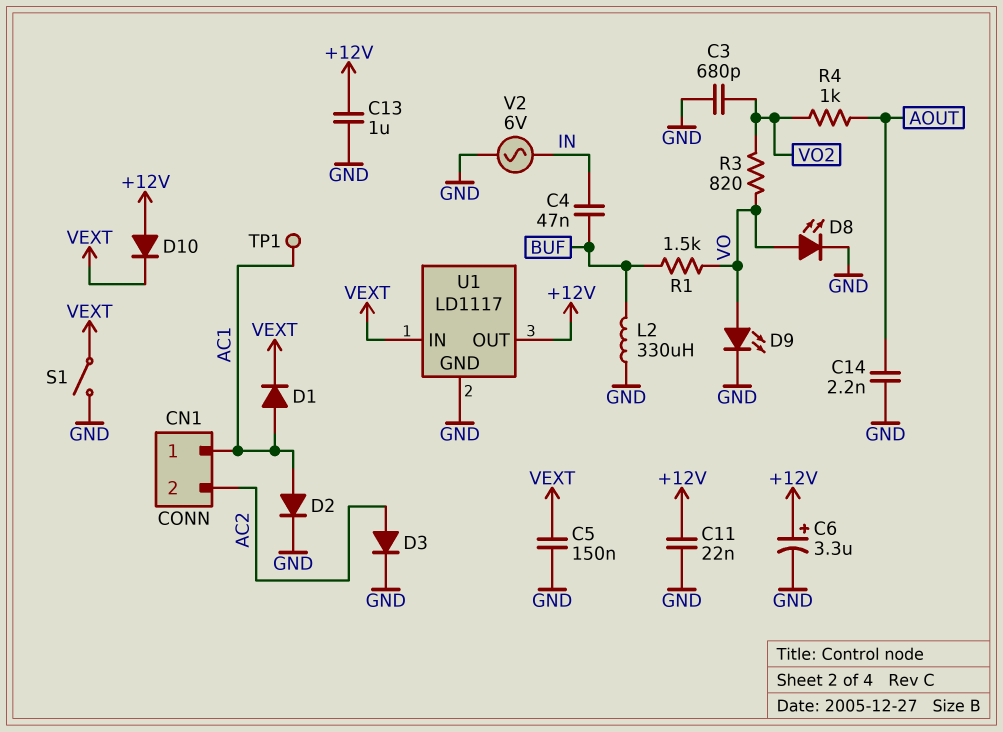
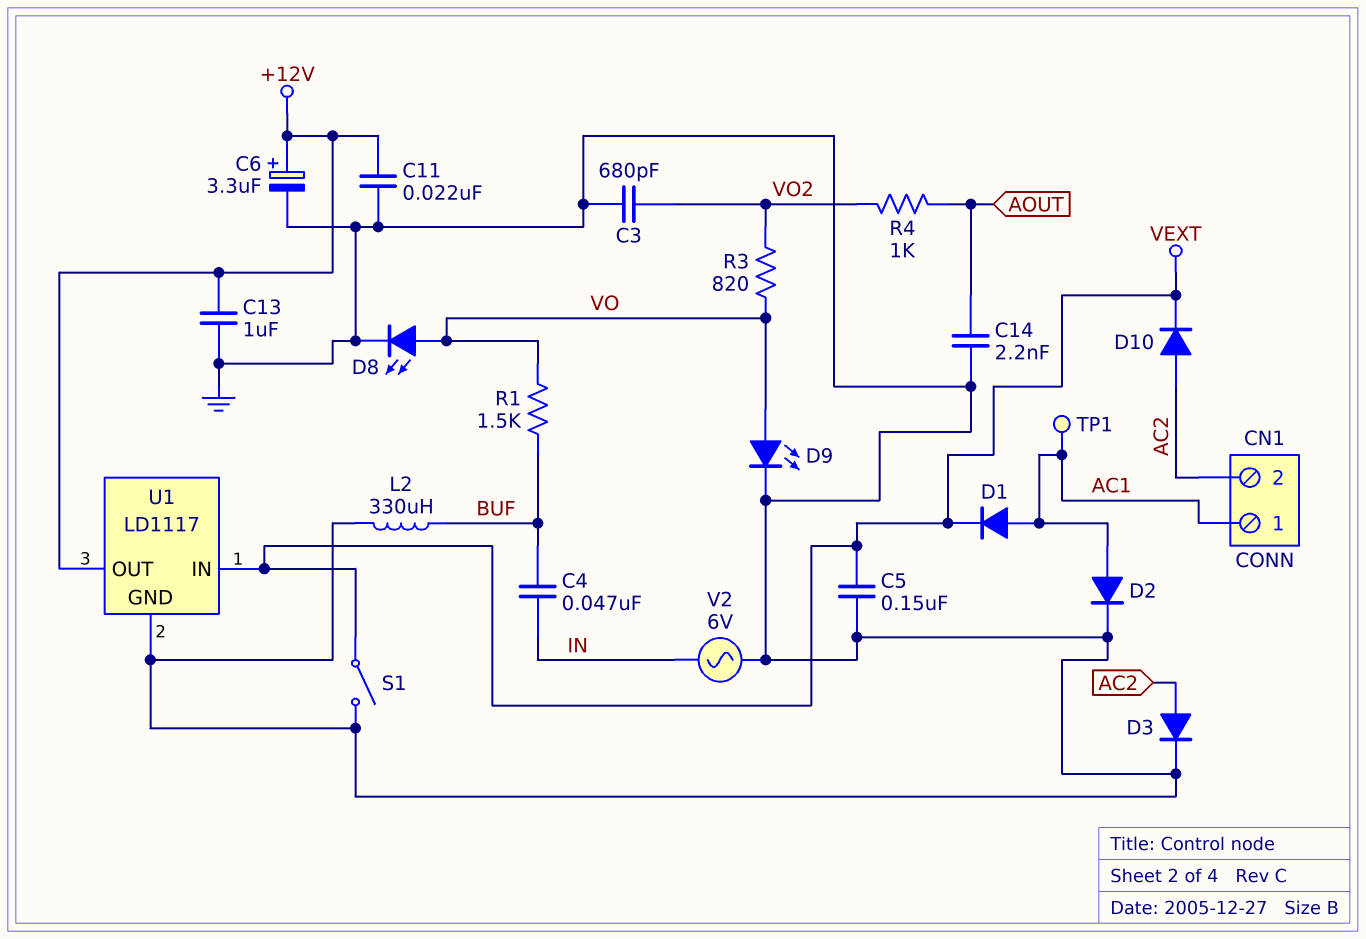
D10: diode (A +12V, K VEXT) -> diode (A AC2, K VEXT)

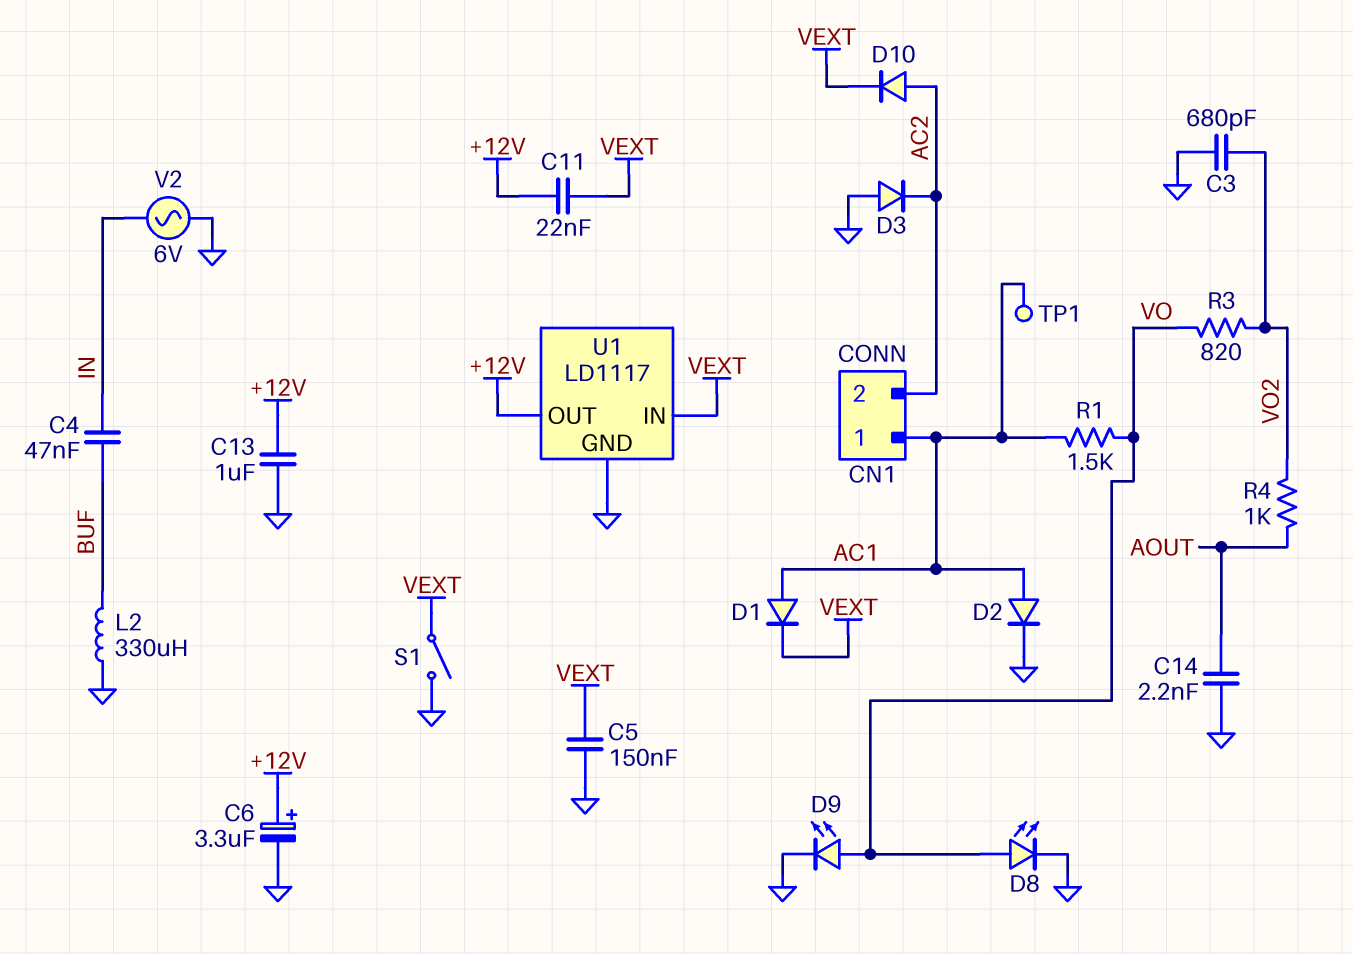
C11: 22nF (+12V, GND) -> 22nF (+12V, VEXT)
D3: diode (A AC2, K GND) -> diode (A GND, K AC2)
R1: 1.5k (BUF, VO) -> 1.5k (AC1, VO)

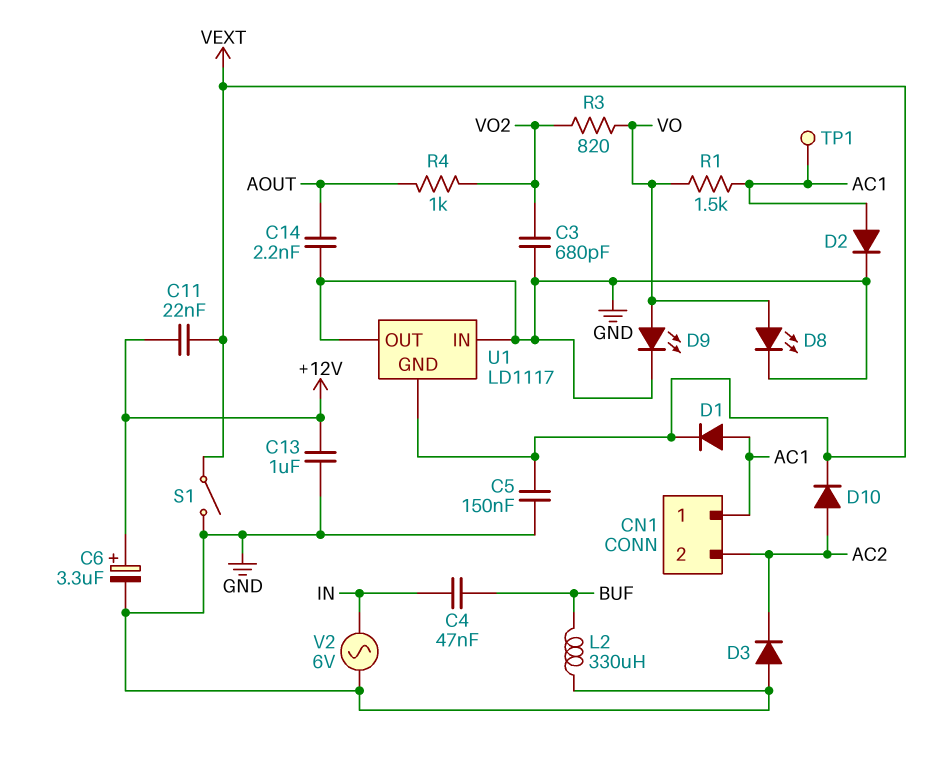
U1 pin GND: GND -> VEXT
U1 pin IN: VEXT -> GND
U1 pin OUT: +12V -> GND

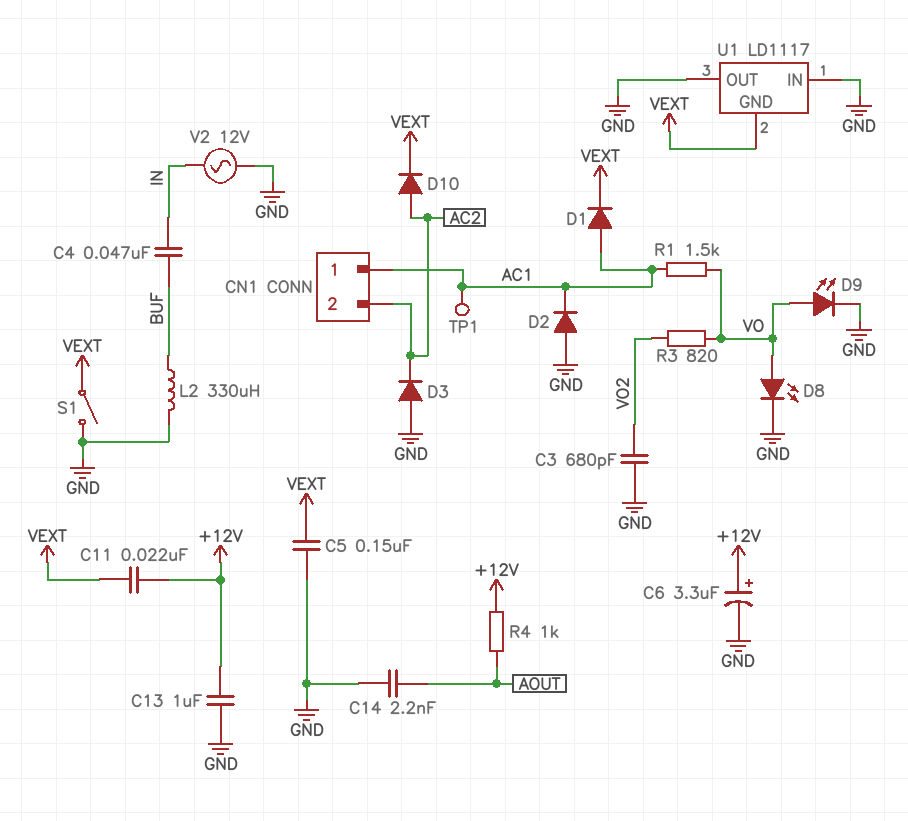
D2: diode (A AC1, K GND) -> diode (A GND, K AC1)
R4: 1k (AOUT, VO2) -> 1k (+12V, AOUT)
V2: AC 6V (GND, IN) -> AC 12V (GND, IN)

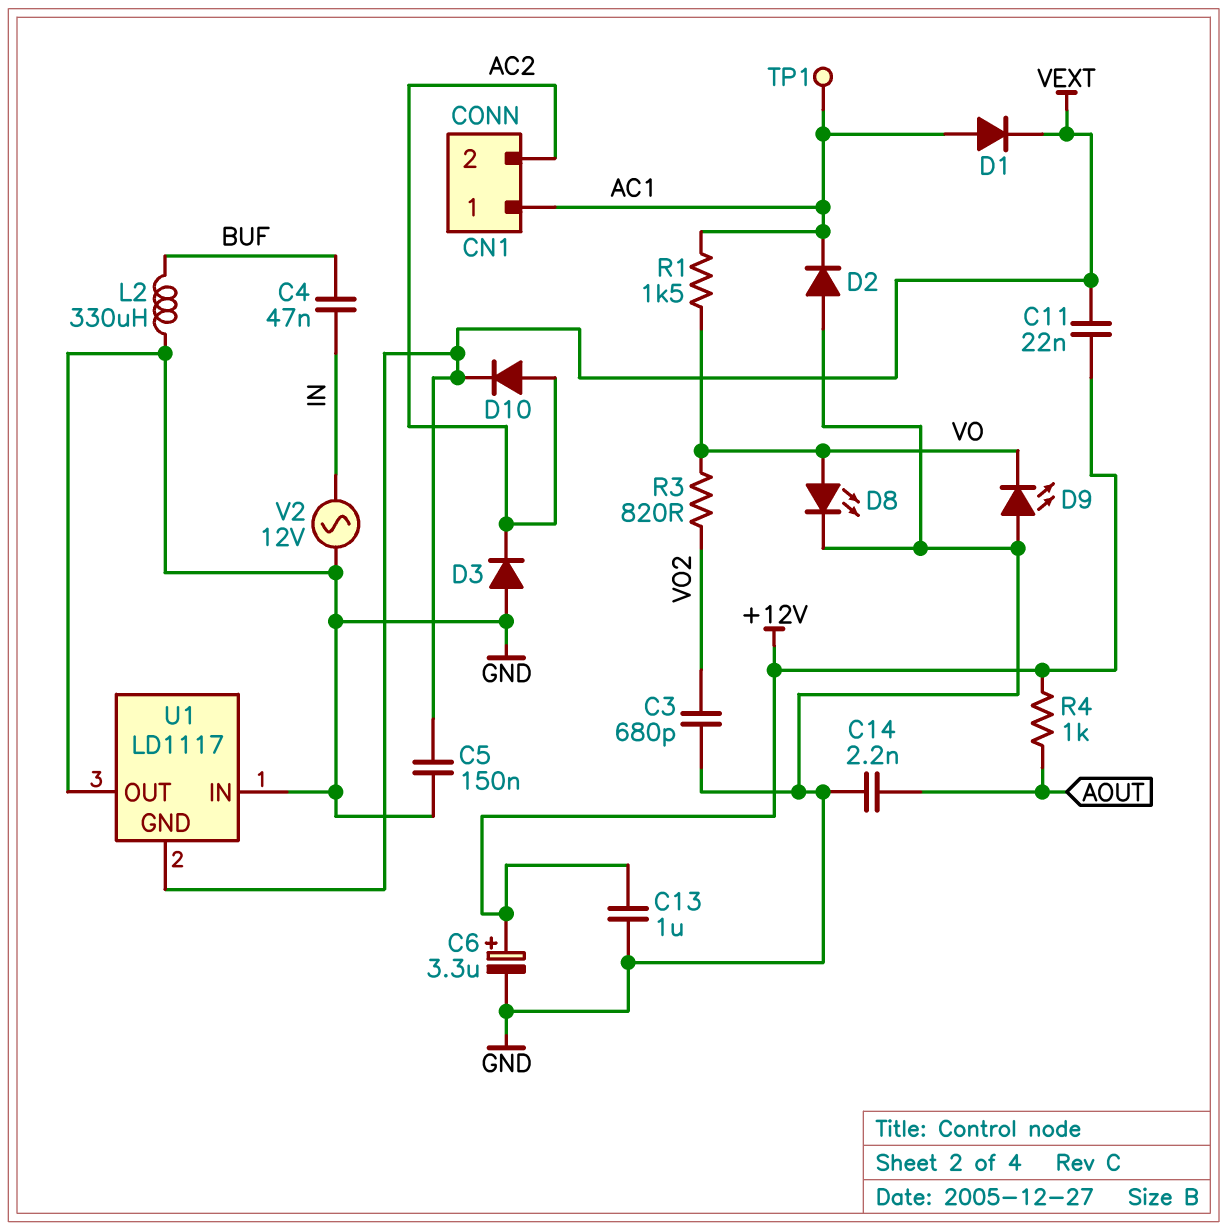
D9: LED (A VO, K GND) -> LED (A GND, K VO)
S1: switch (GND, VEXT) -> none

